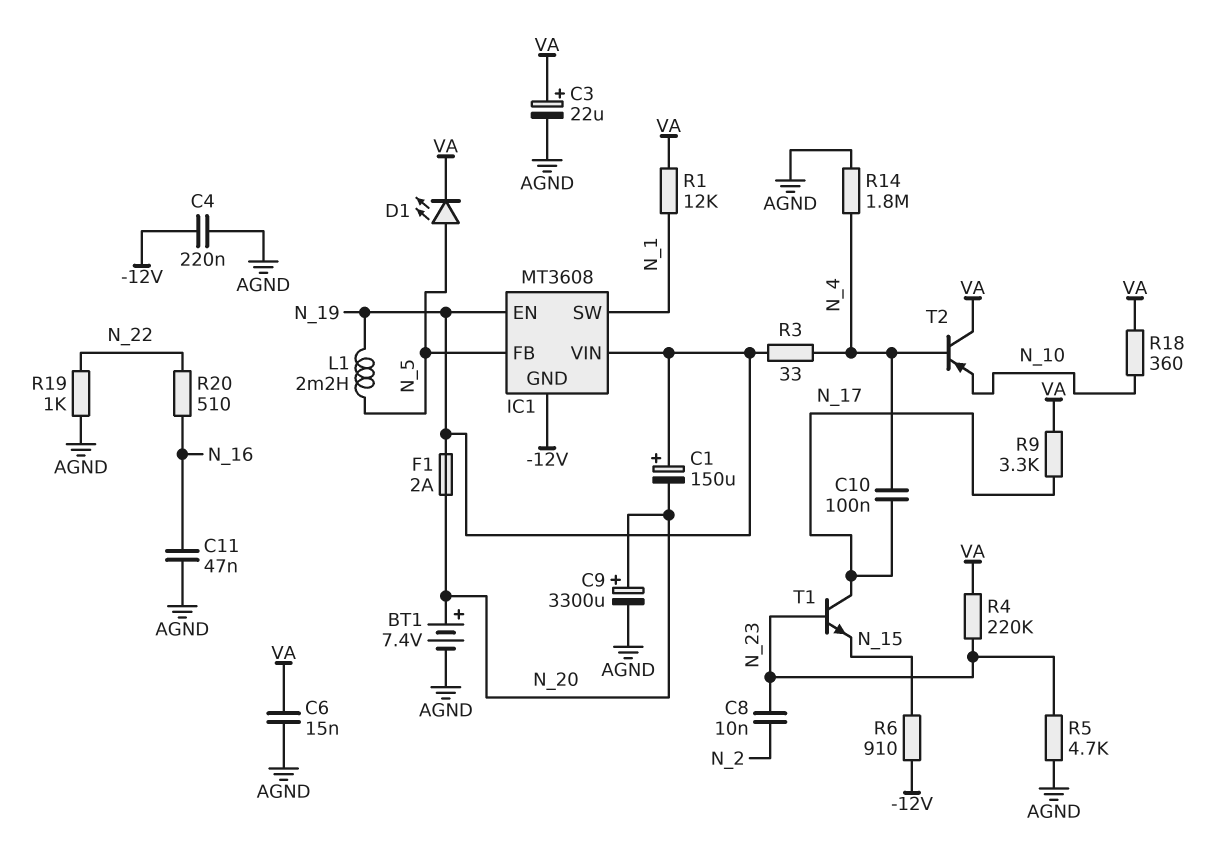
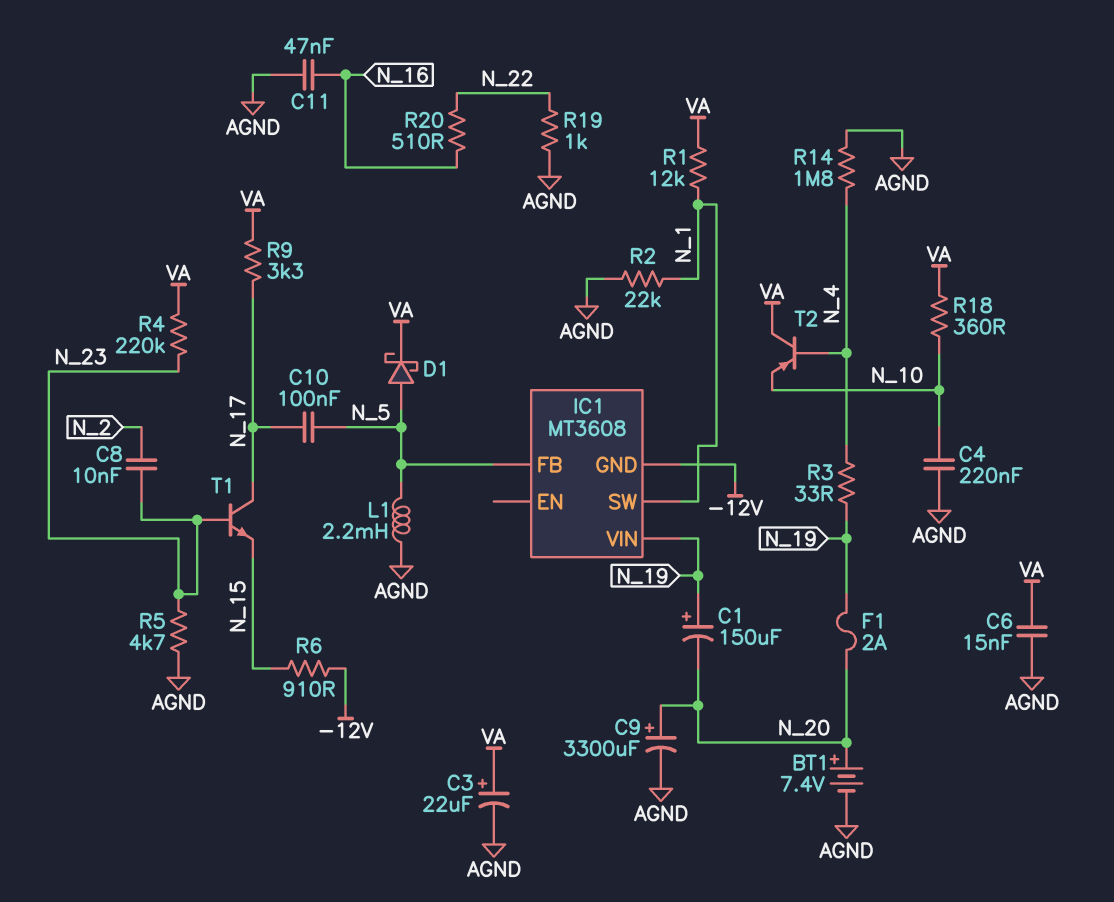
C4: 220nF (-12V, AGND) -> 220nF (AGND, N_10)
C10: 100nF (N_4, N_17) -> 100nF (N_5, N_17)
D1: LED (A N_5, K VA) -> schottky (A N_5, K VA)
IC1 pin EN: N_19 -> none
L1: 2.2mH (N_5, N_19) -> 2.2mH (AGND, N_5)
R2: none -> 22k (AGND, N_1)

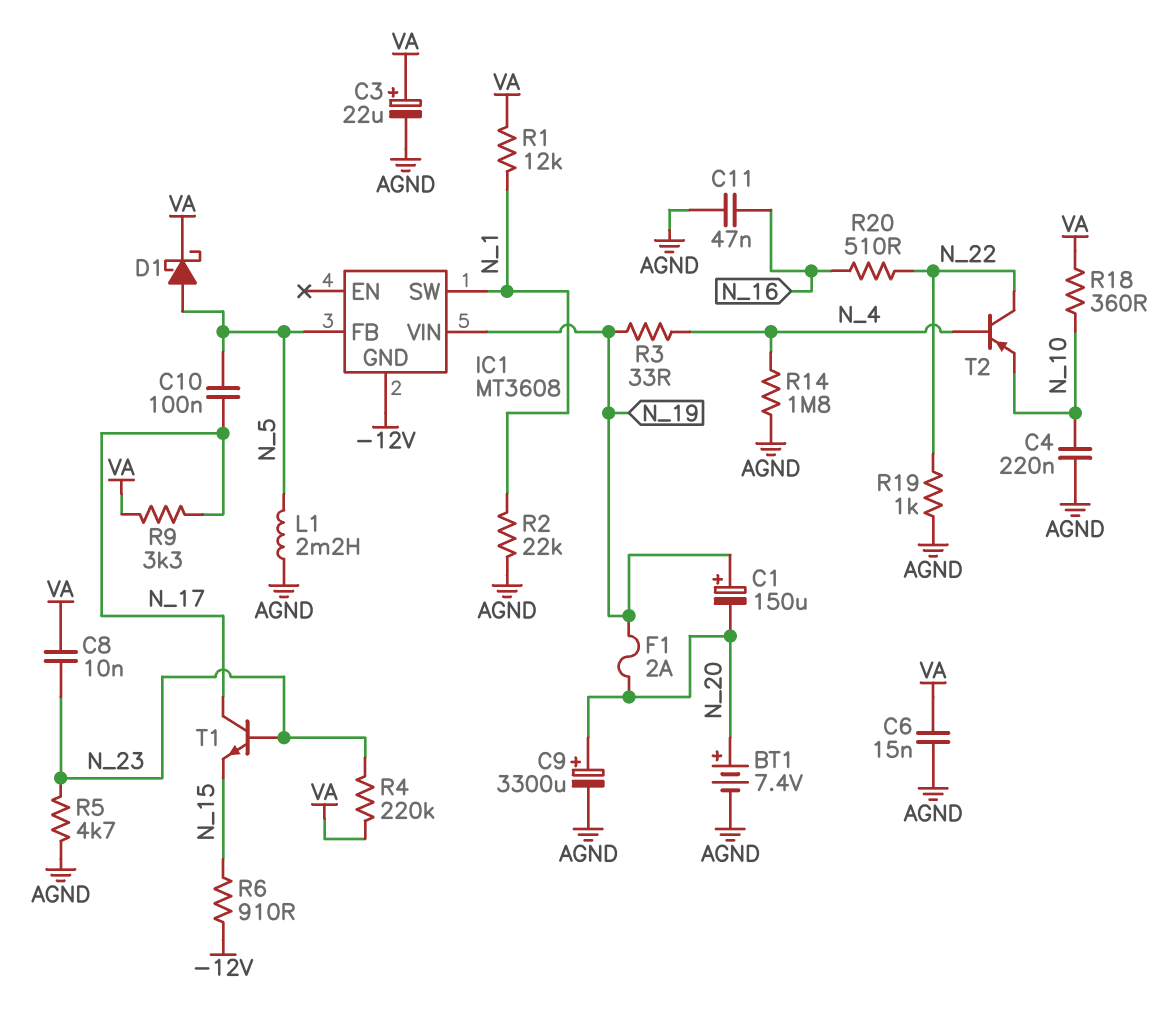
C8: 10nF (N_2, N_23) -> 10nF (N_23, VA)
T2: PNP (B N_4, C VA, E N_10) -> PNP (B N_4, C N_22, E N_10)

